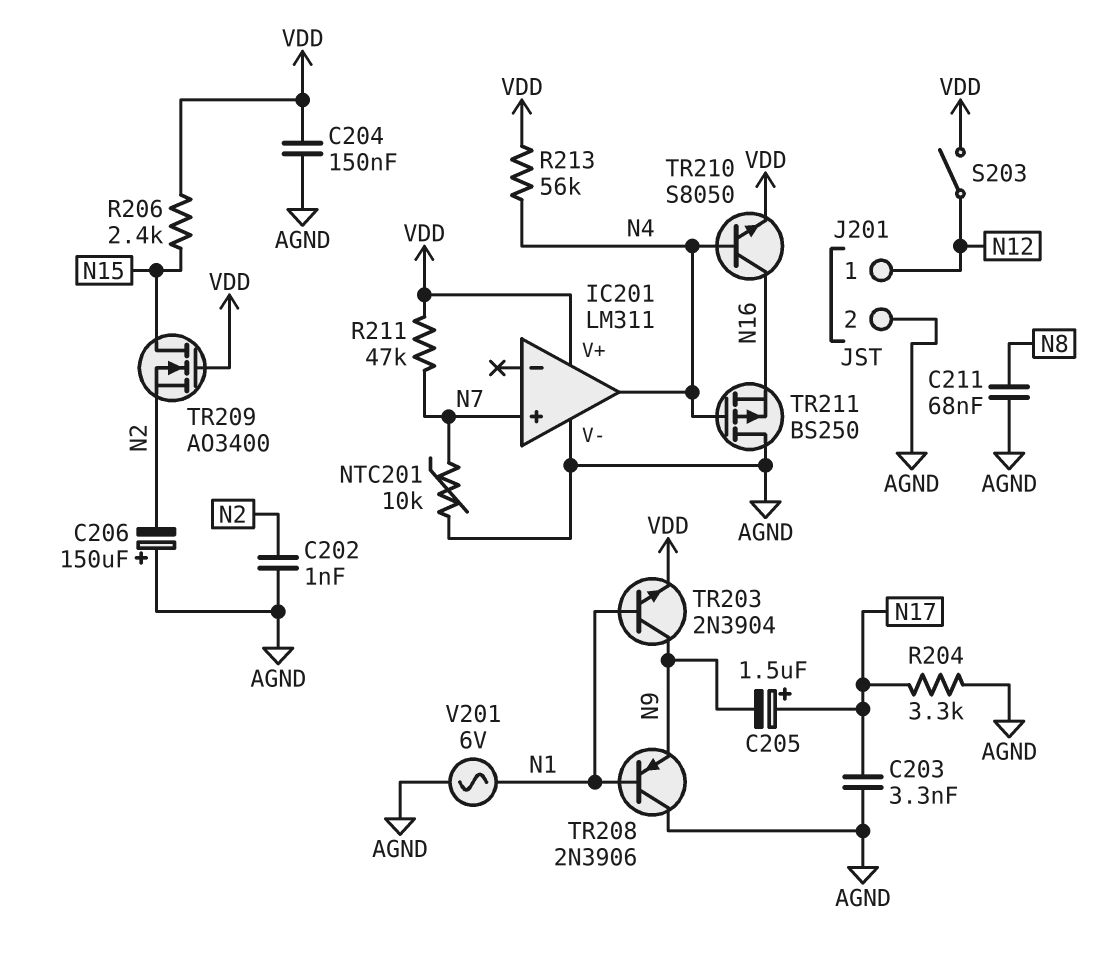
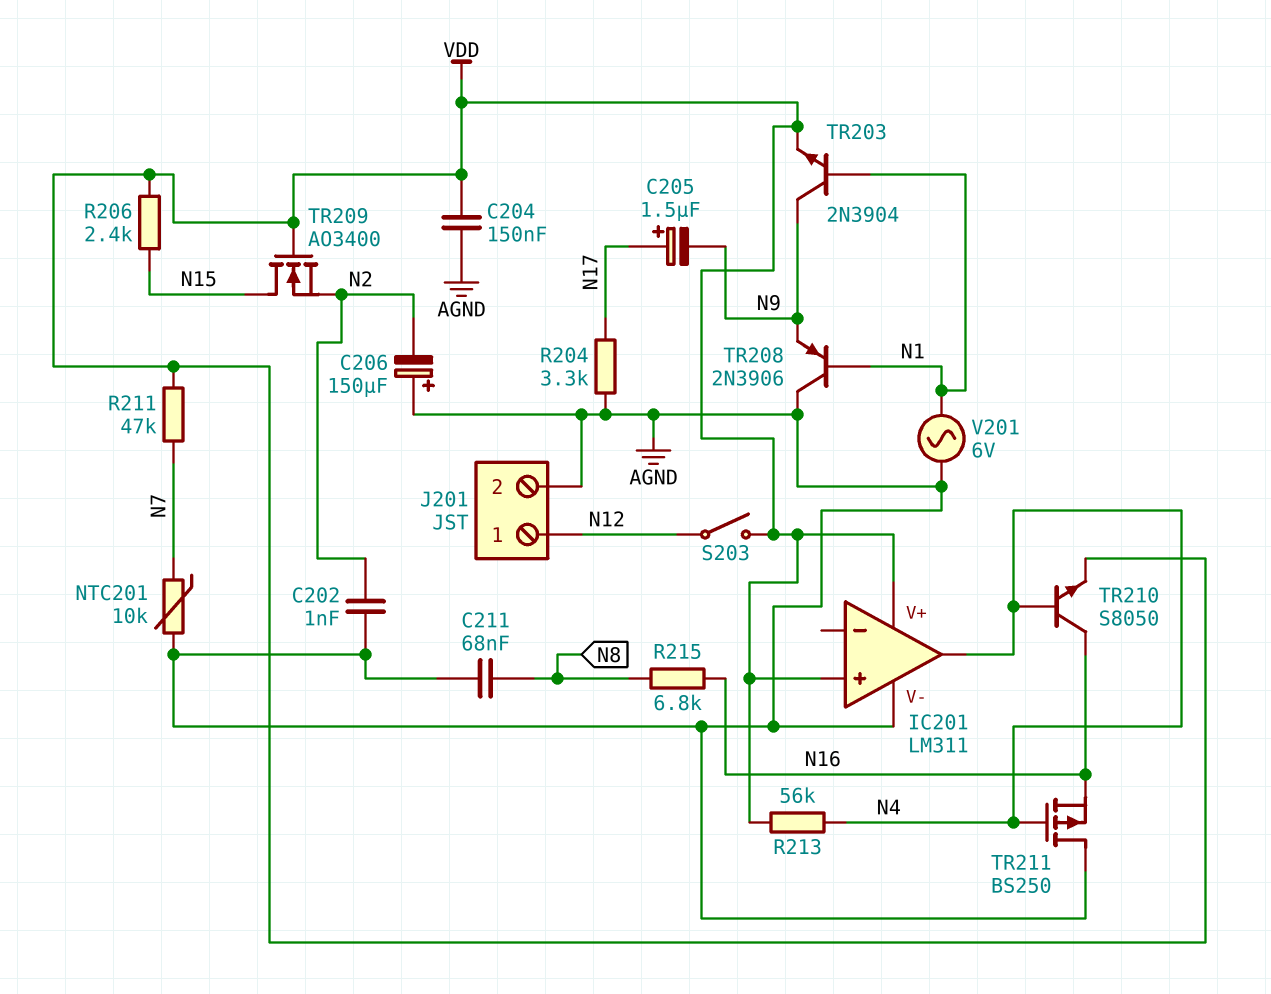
C203: 3.3nF (AGND, N17) -> none
IC201 pin in+: N7 -> VDD
R215: none -> 6.8k (N8, N16)

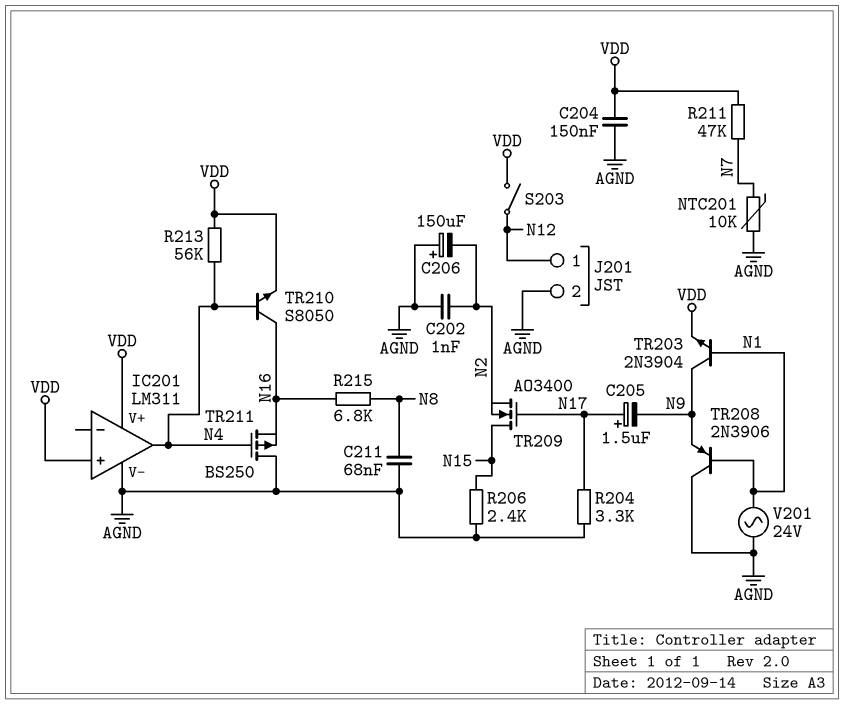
R206: 2.4k (N15, VDD) -> 2.4k (AGND, N15)
TR209: NMOS AO3400 (G VDD, D N15, S N2) -> NMOS AO3400 (G N17, D N15, S N2)
V201: AC 6V (AGND, N1) -> AC 24V (AGND, N1)

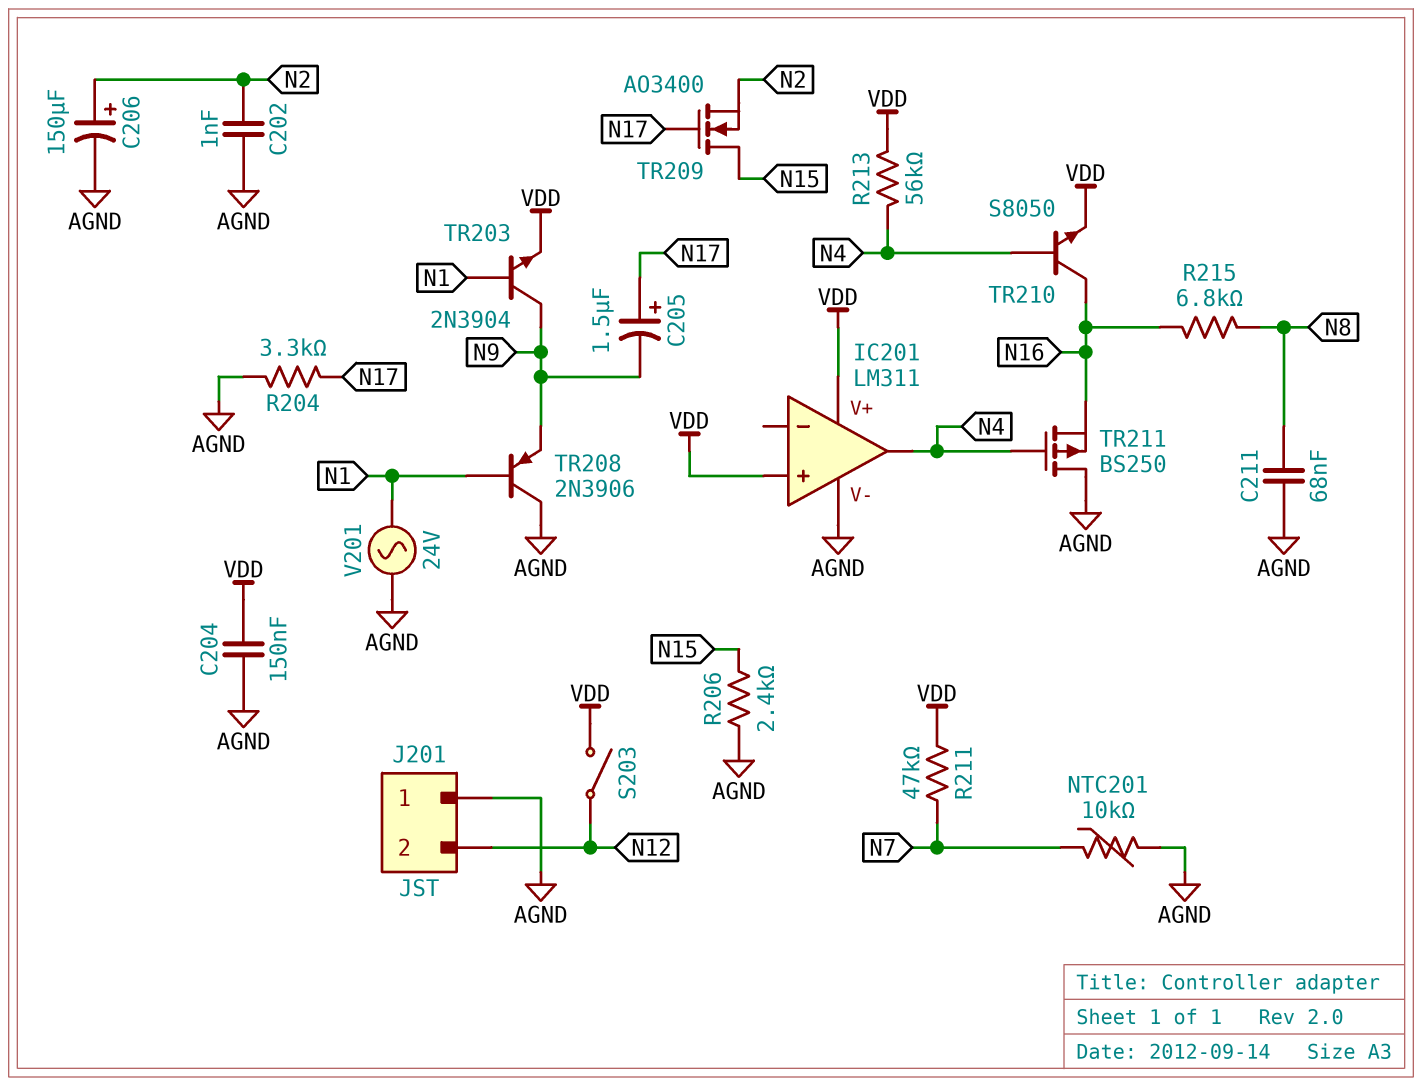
C206: 150uF (plus AGND, minus N2) -> 150uF (plus N2, minus AGND)
J201 pin 1: N12 -> AGND
J201 pin 2: AGND -> N12

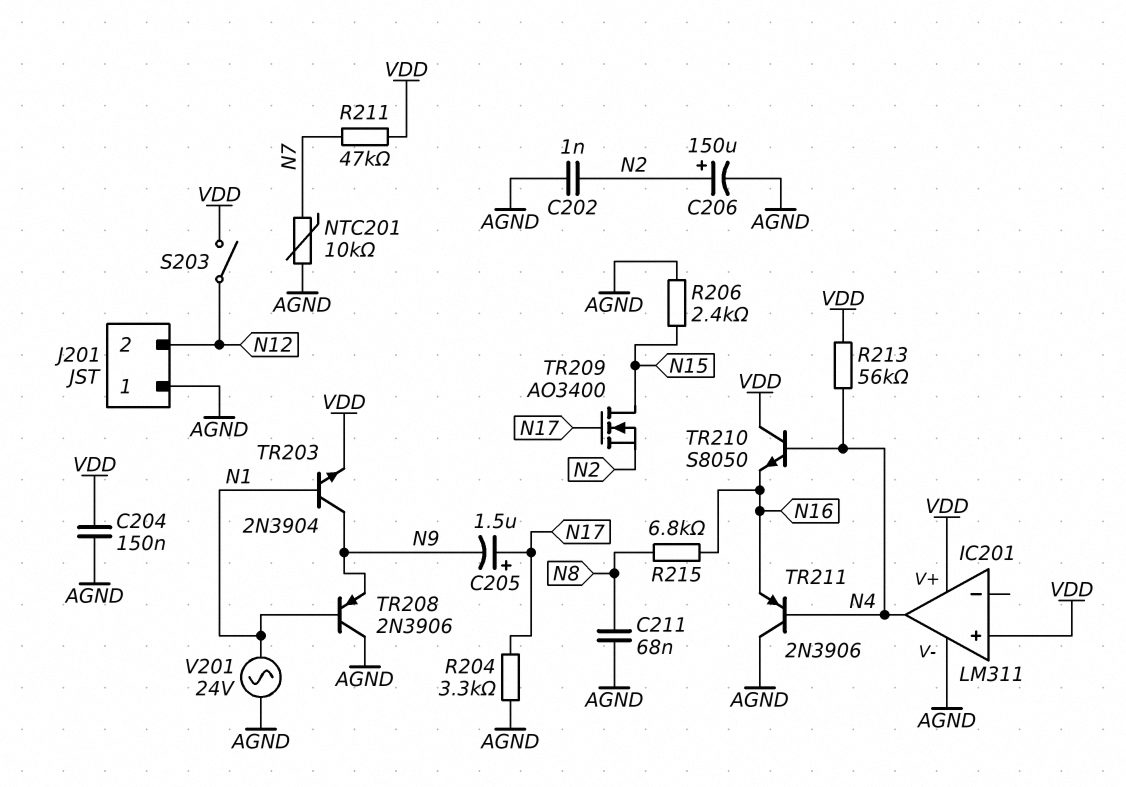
TR210: NPN S8050 (B N4, C N16, E VDD) -> NPN S8050 (B N4, C VDD, E N16)
TR211: PMOS BS250 (G N4, D AGND, S N16) -> PNP 2N3906 (B N4, C AGND, E N16)

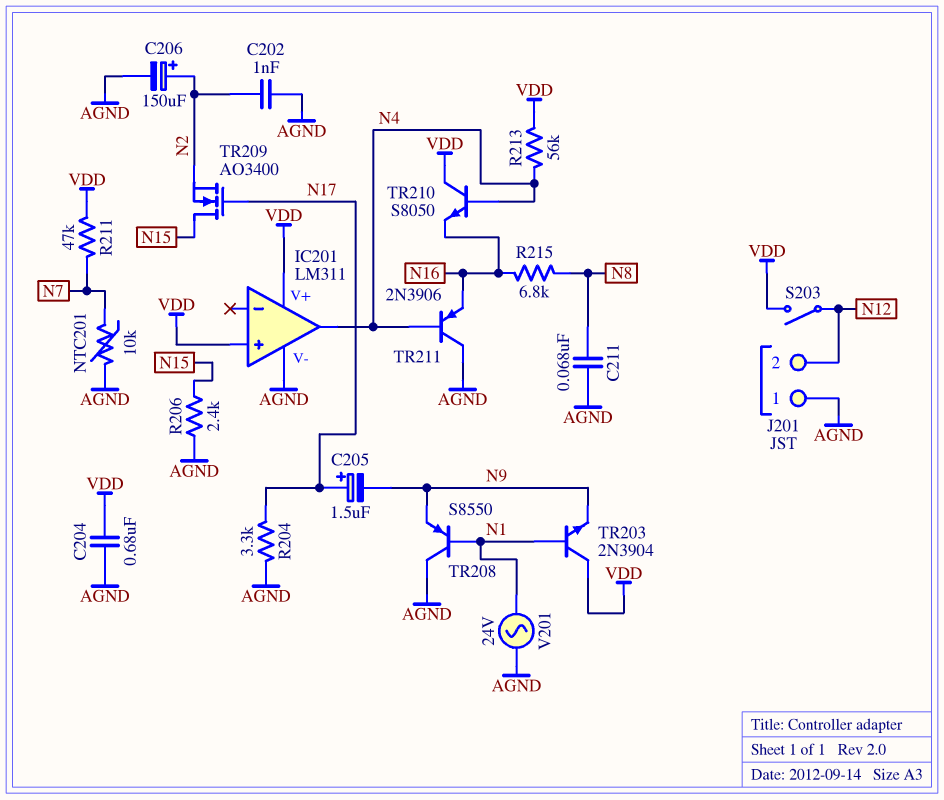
C204: 150nF (AGND, VDD) -> 680nF (AGND, VDD)
TR203: NPN 2N3904 (B N1, C N9, E VDD) -> NPN 2N3904 (B N1, C VDD, E N9)
TR208: PNP 2N3906 (B N1, C AGND, E N9) -> PNP S8550 (B N1, C AGND, E N9)

